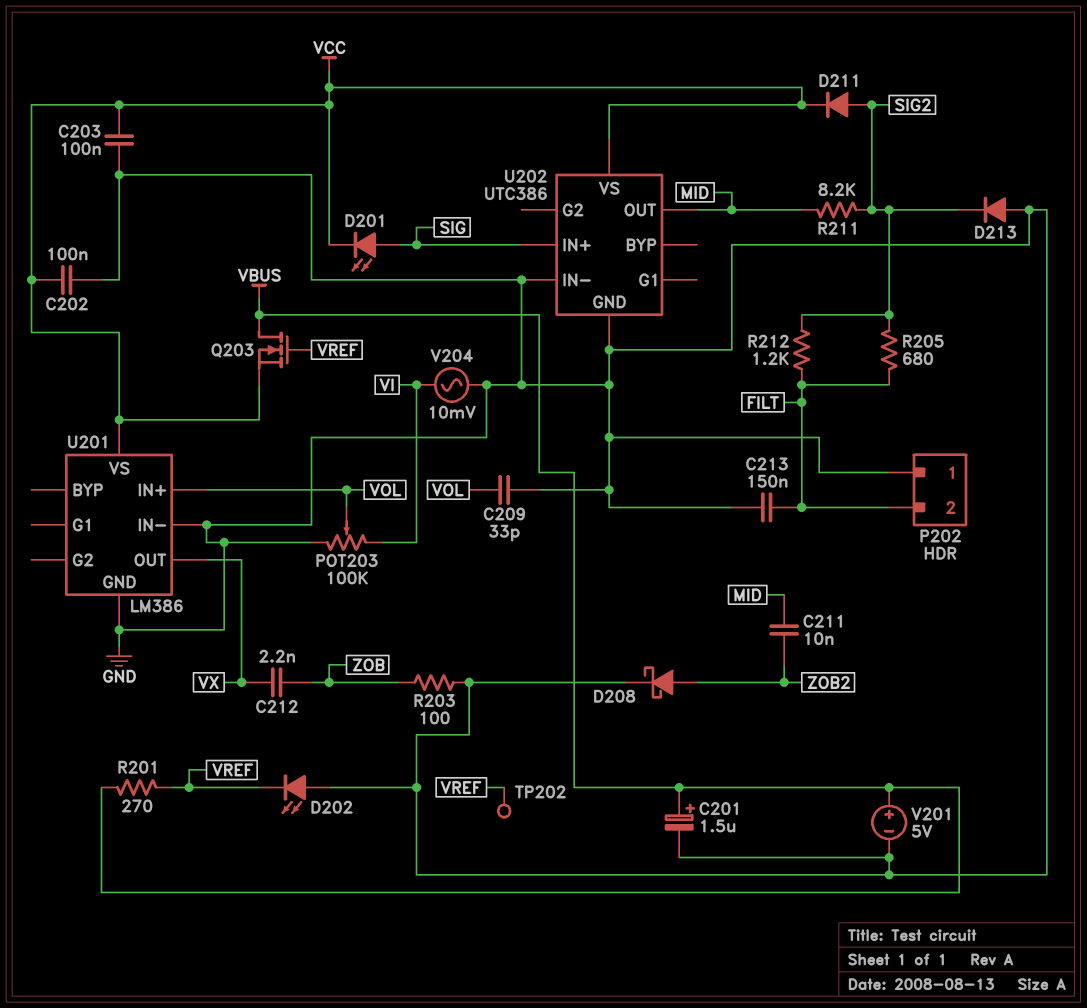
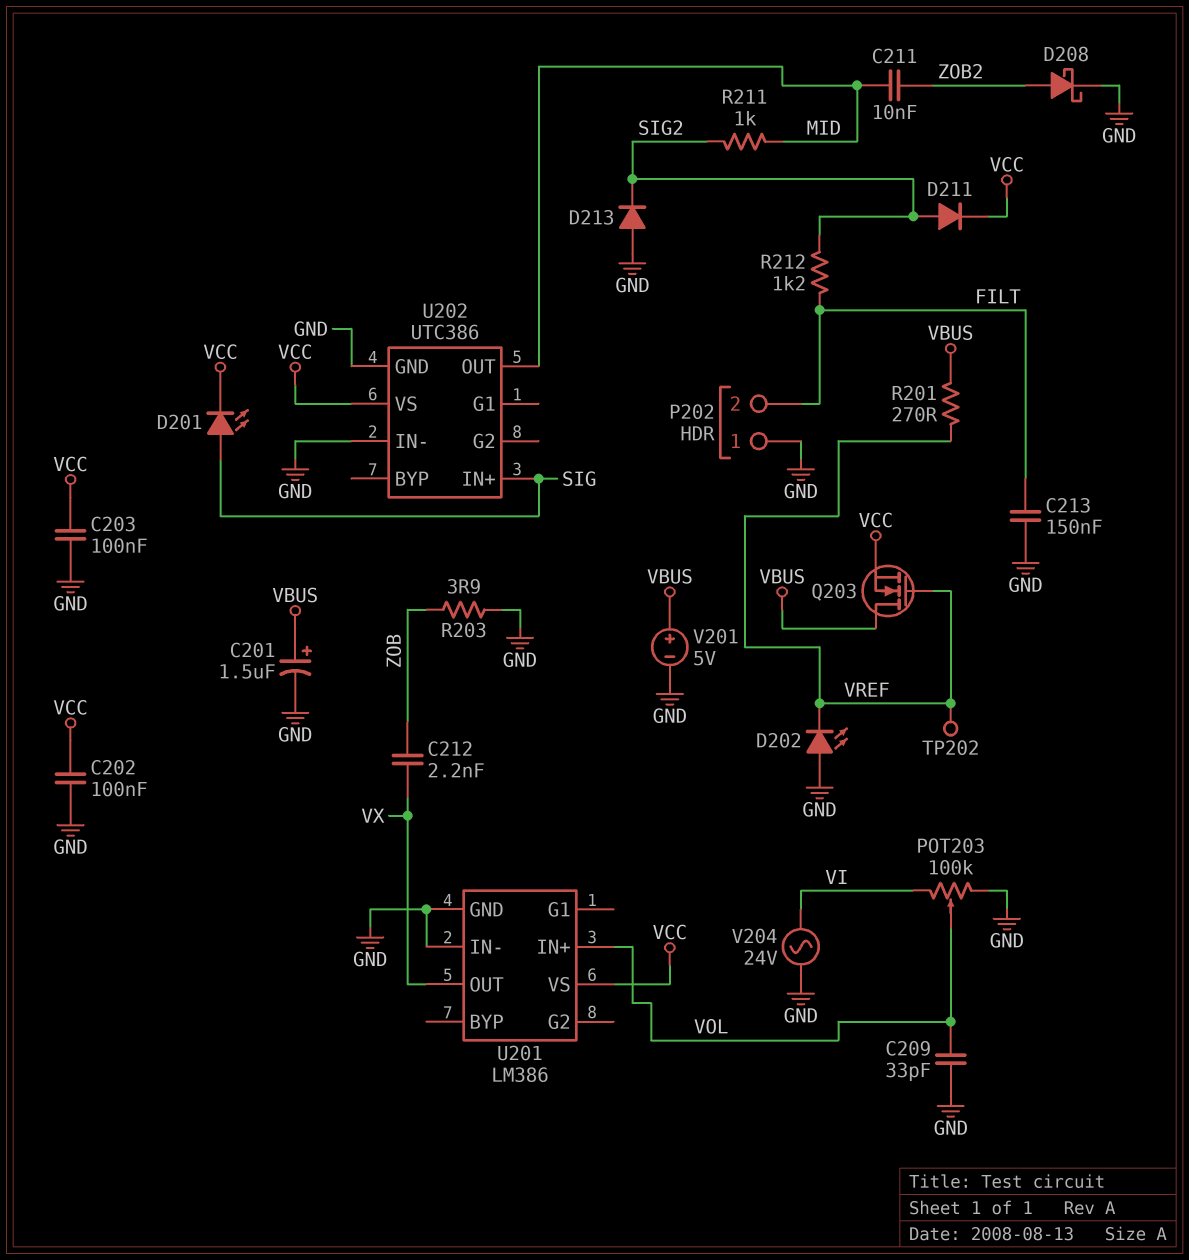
R203: 100 (GND, ZOB) -> 3.9 (GND, ZOB)
R205: 680 (FILT, SIG2) -> none
R211: 8.2k (MID, SIG2) -> 1k (MID, SIG2)
V204: AC 10mV (GND, VI) -> AC 24V (GND, VI)

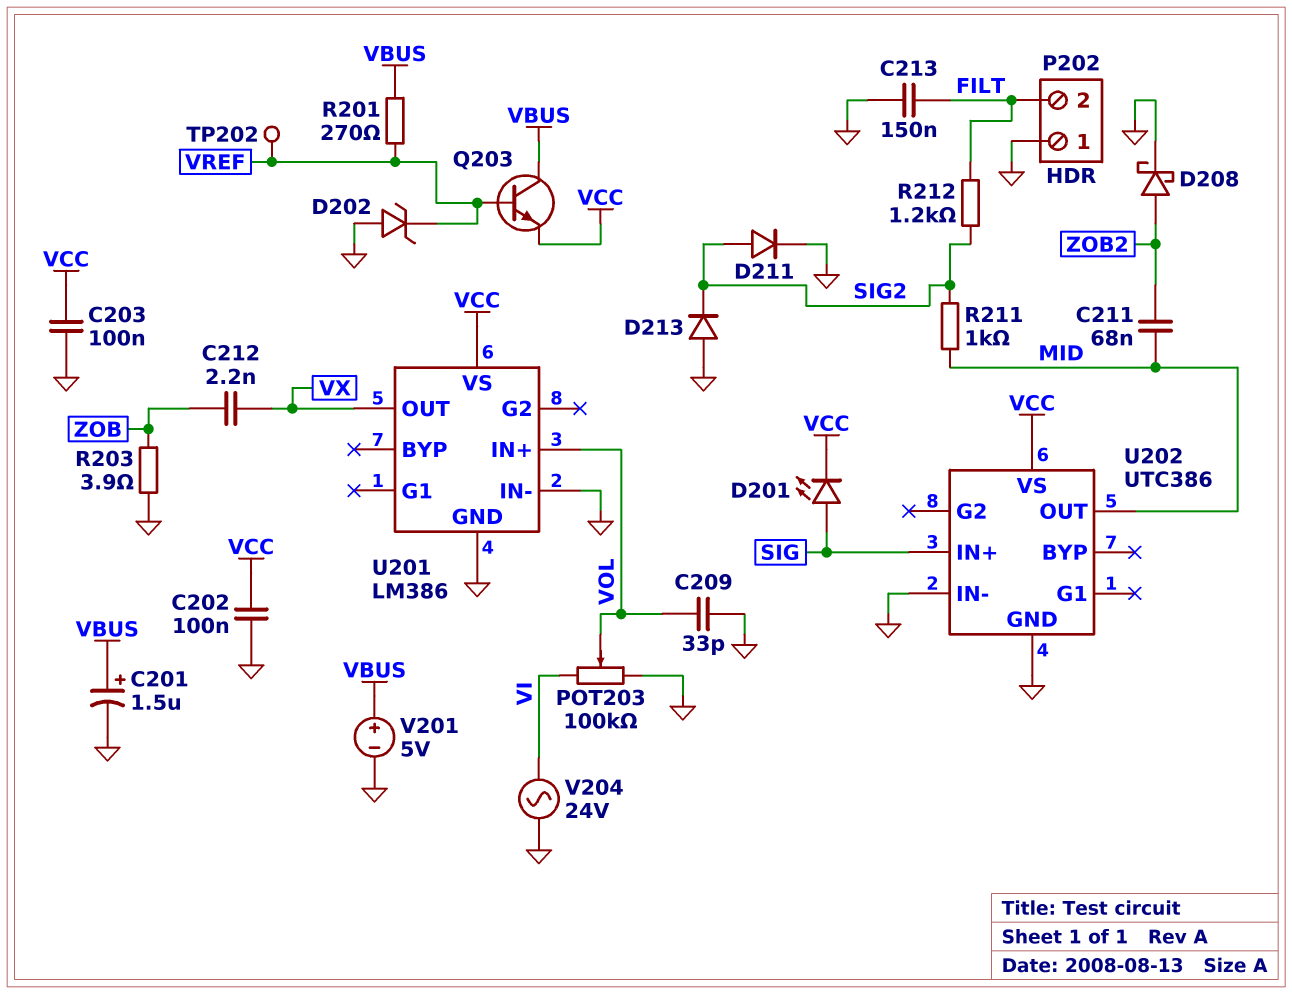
C211: 10nF (MID, ZOB2) -> 68nF (MID, ZOB2)
D202: LED (A GND, K VREF) -> zener (A GND, K VREF)
D211: diode (A SIG2, K VCC) -> diode (A SIG2, K GND)
Q203: NMOS (G VREF, D VBUS, S VCC) -> NPN (B VREF, C VBUS, E VCC)

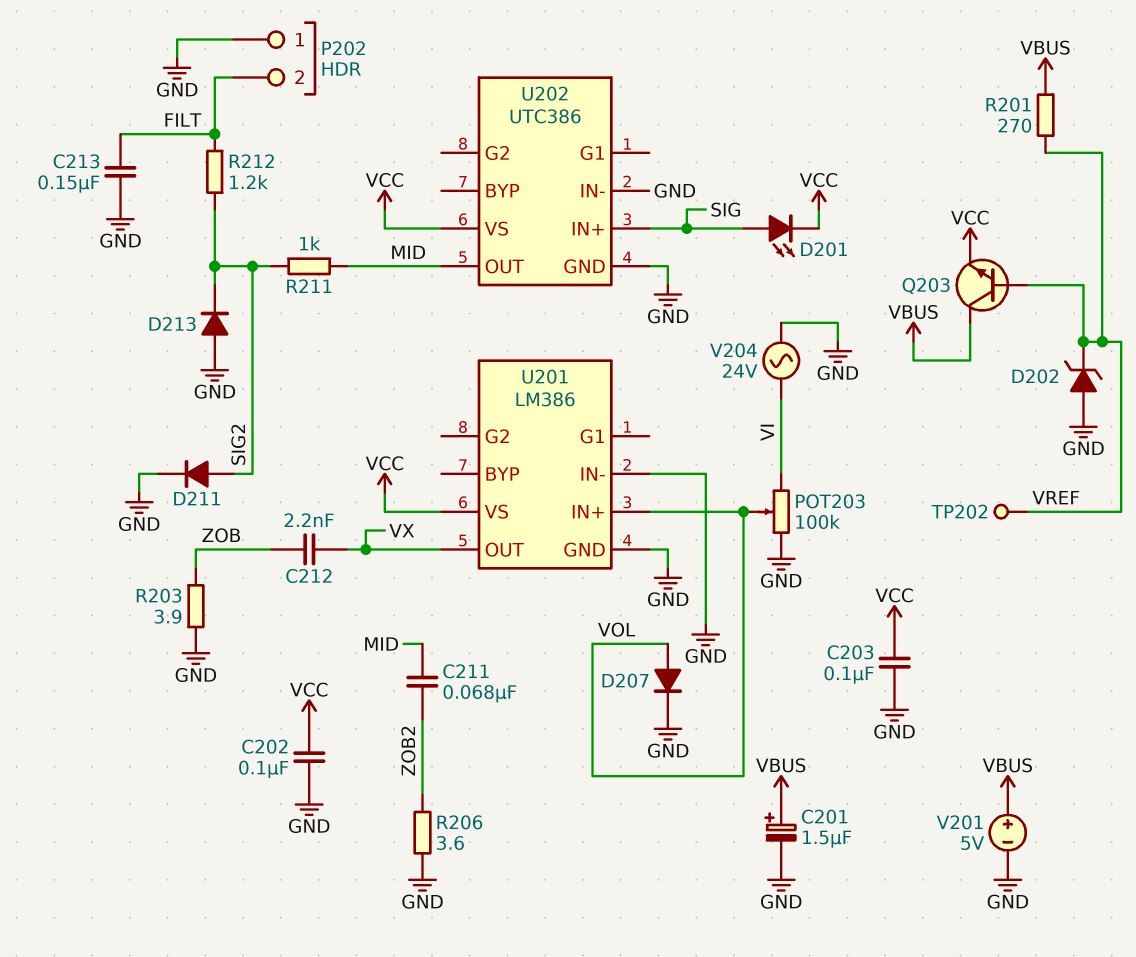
C209: 33pF (GND, VOL) -> none
D207: none -> diode (A VOL, K GND)
D208: schottky (A ZOB2, K GND) -> none
R206: none -> 3.6 (GND, ZOB2)

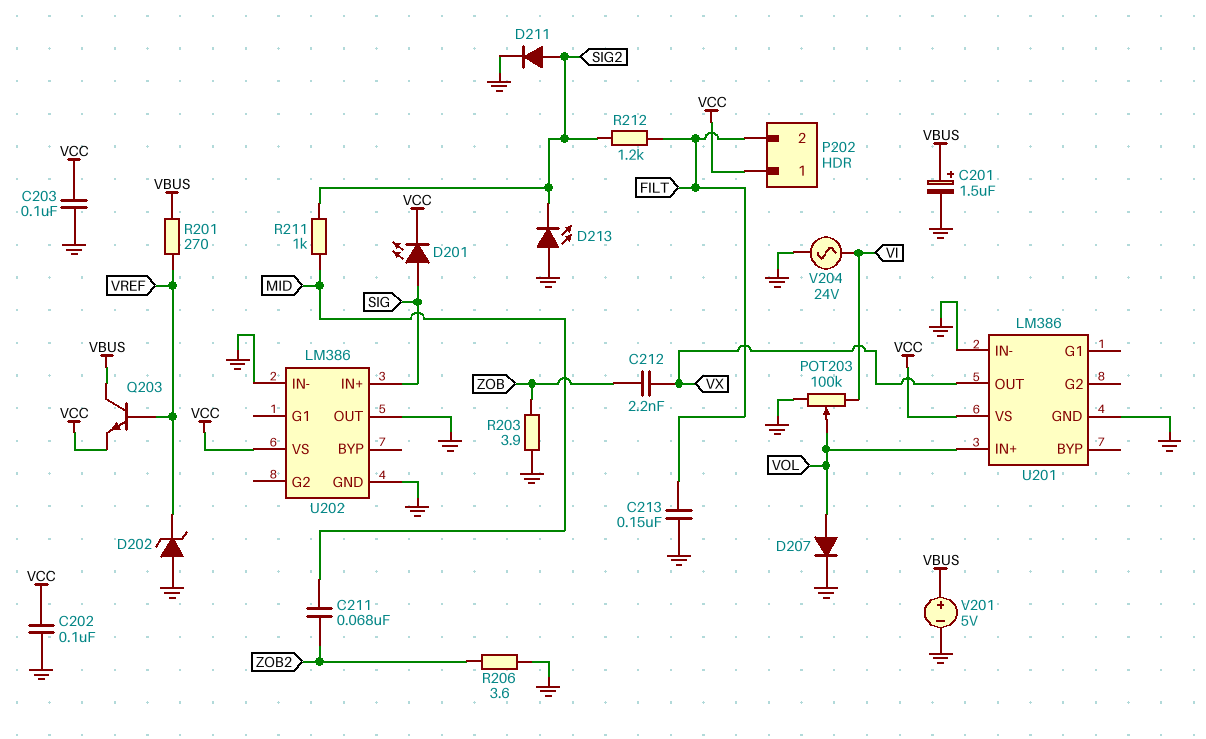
D213: diode (A GND, K SIG2) -> LED (A GND, K SIG2)
P202 pin 1: GND -> VCC
TP202: test point (VREF) -> none
U202: UTC386 -> LM386
U202 pin OUT: MID -> GND

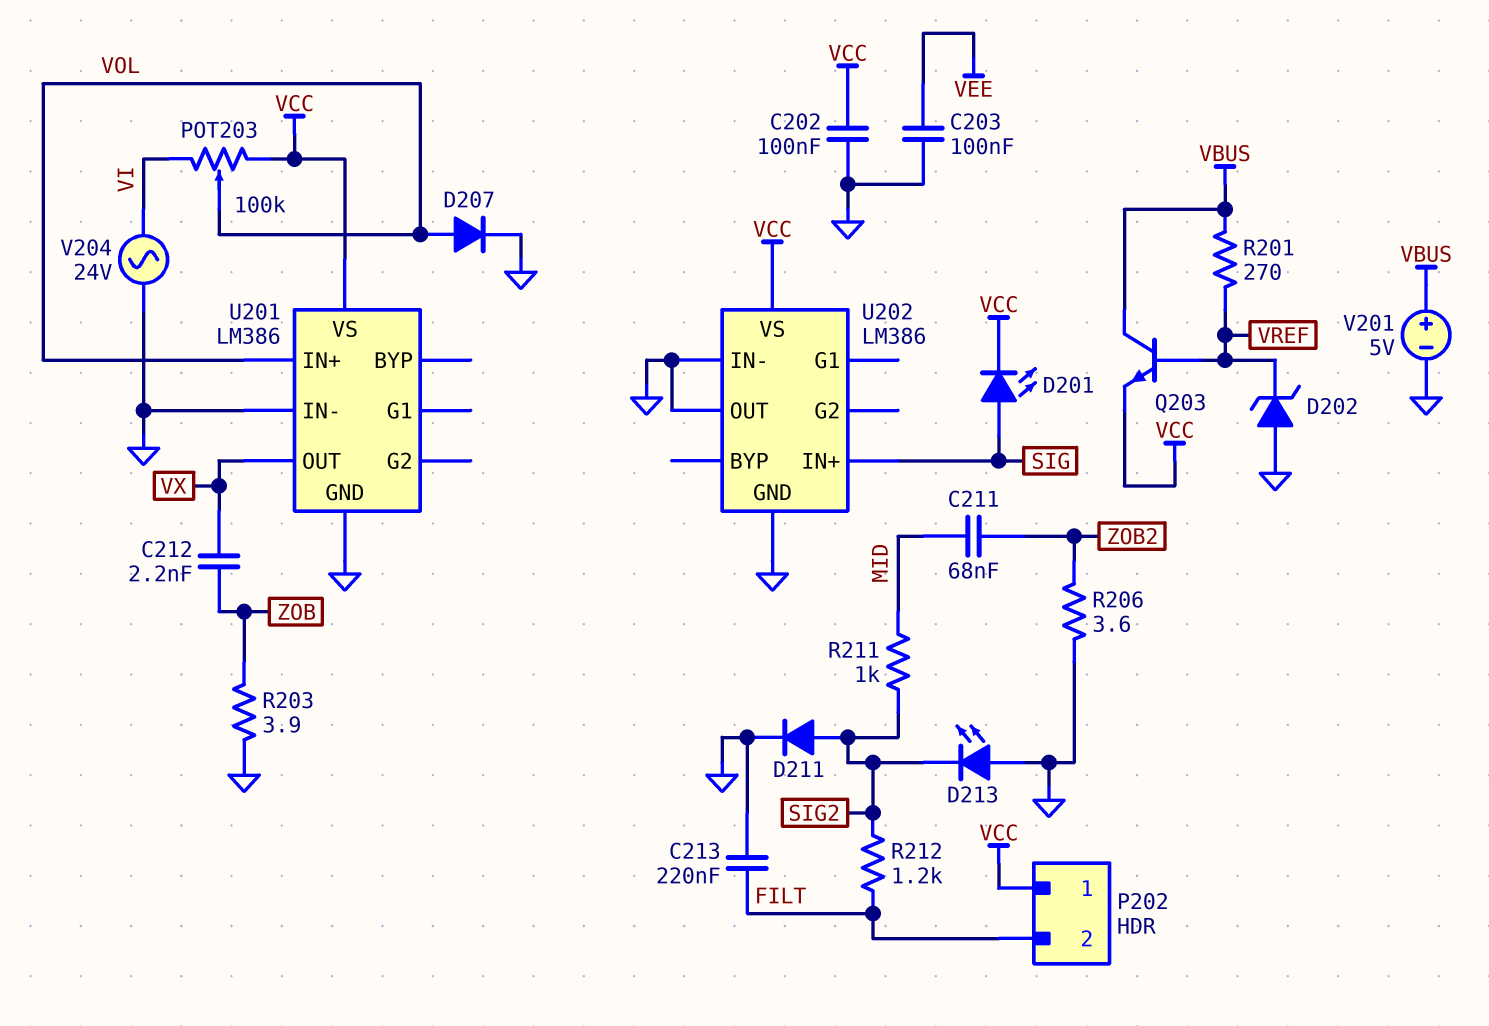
C201: 1.5uF (plus VBUS, minus GND) -> none
C203: 100nF (GND, VCC) -> 100nF (GND, VEE)
C213: 150nF (FILT, GND) -> 220nF (FILT, GND)
POT203: 100k (GND, VI, wiper VOL) -> 100k (VCC, VI, wiper VOL)

